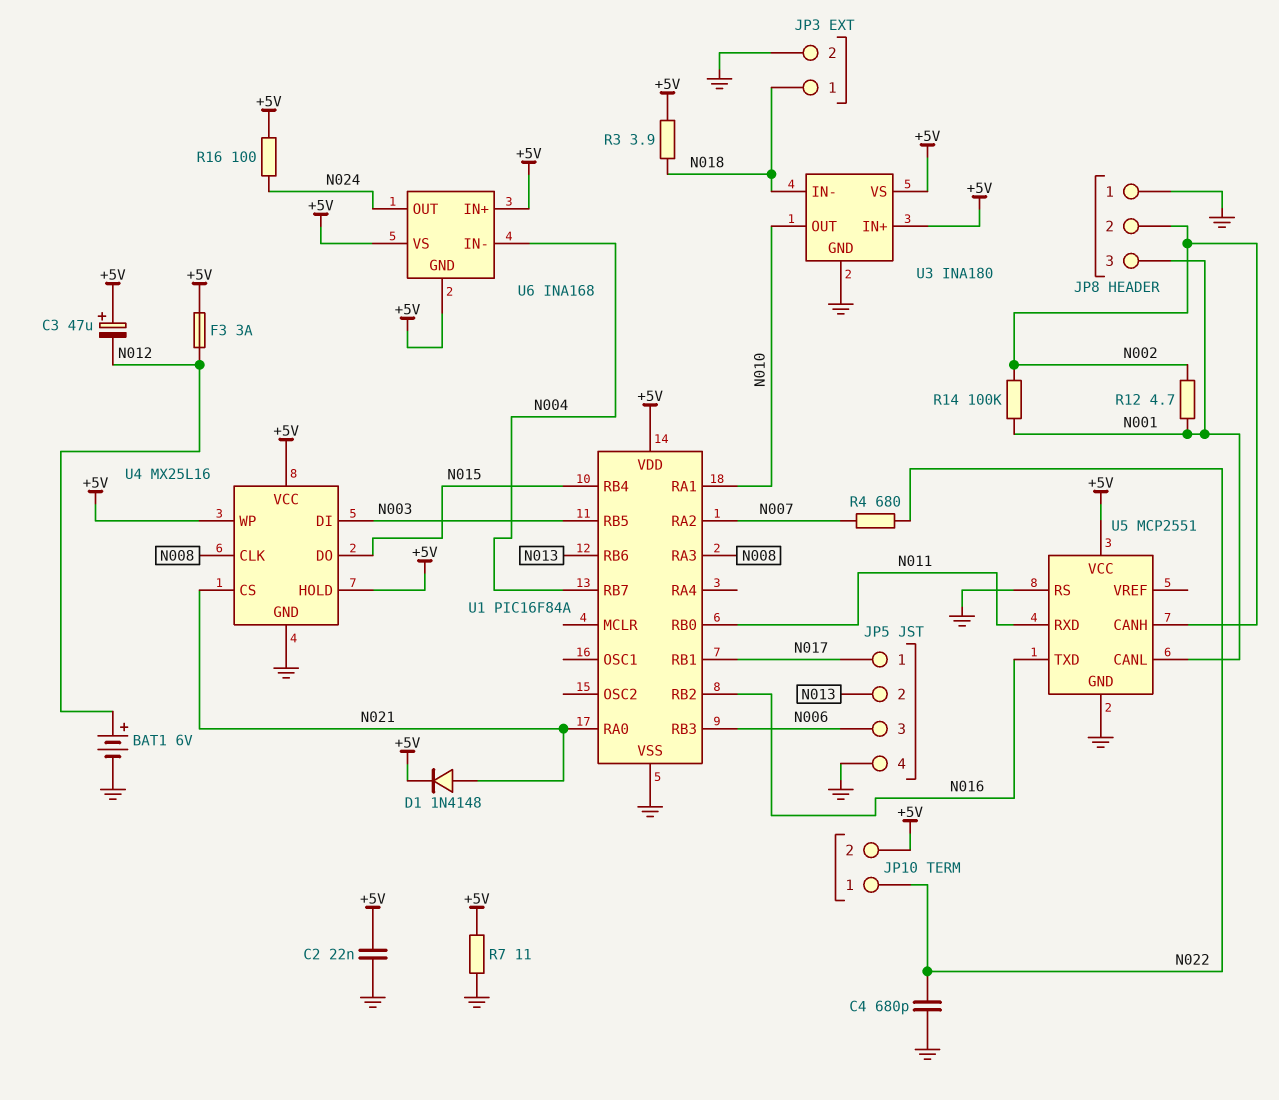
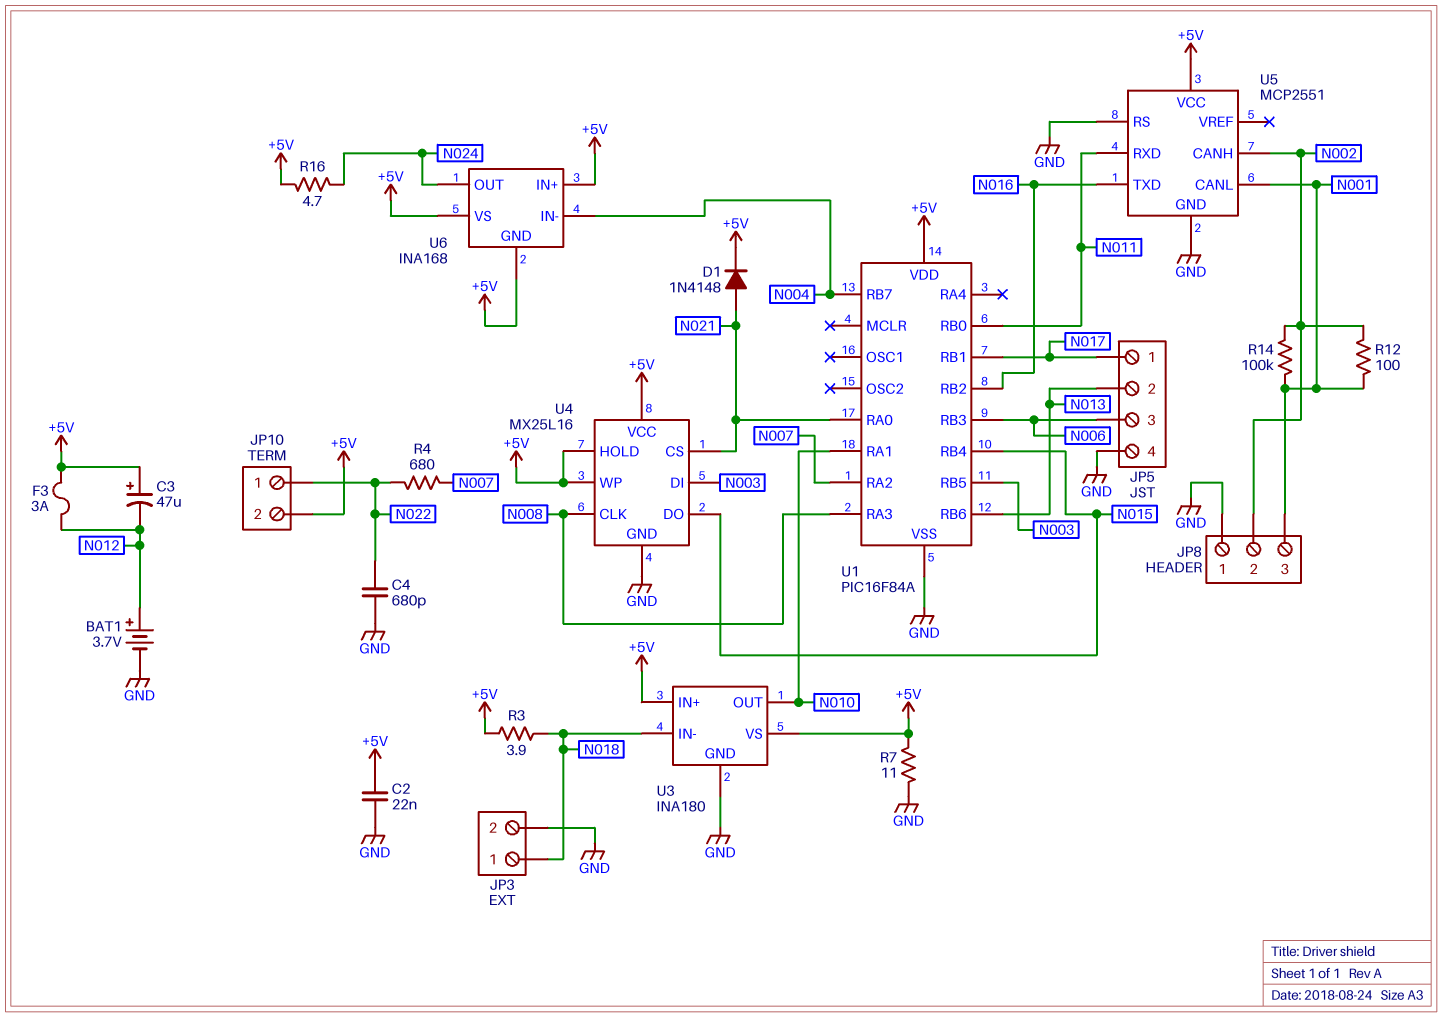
BAT1: 6V (plus N012, minus GND) -> 3.7V (plus N012, minus GND)
R12: 4.7 (N001, N002) -> 100 (N001, N002)
R16: 100 (+5V, N024) -> 4.7 (+5V, N024)

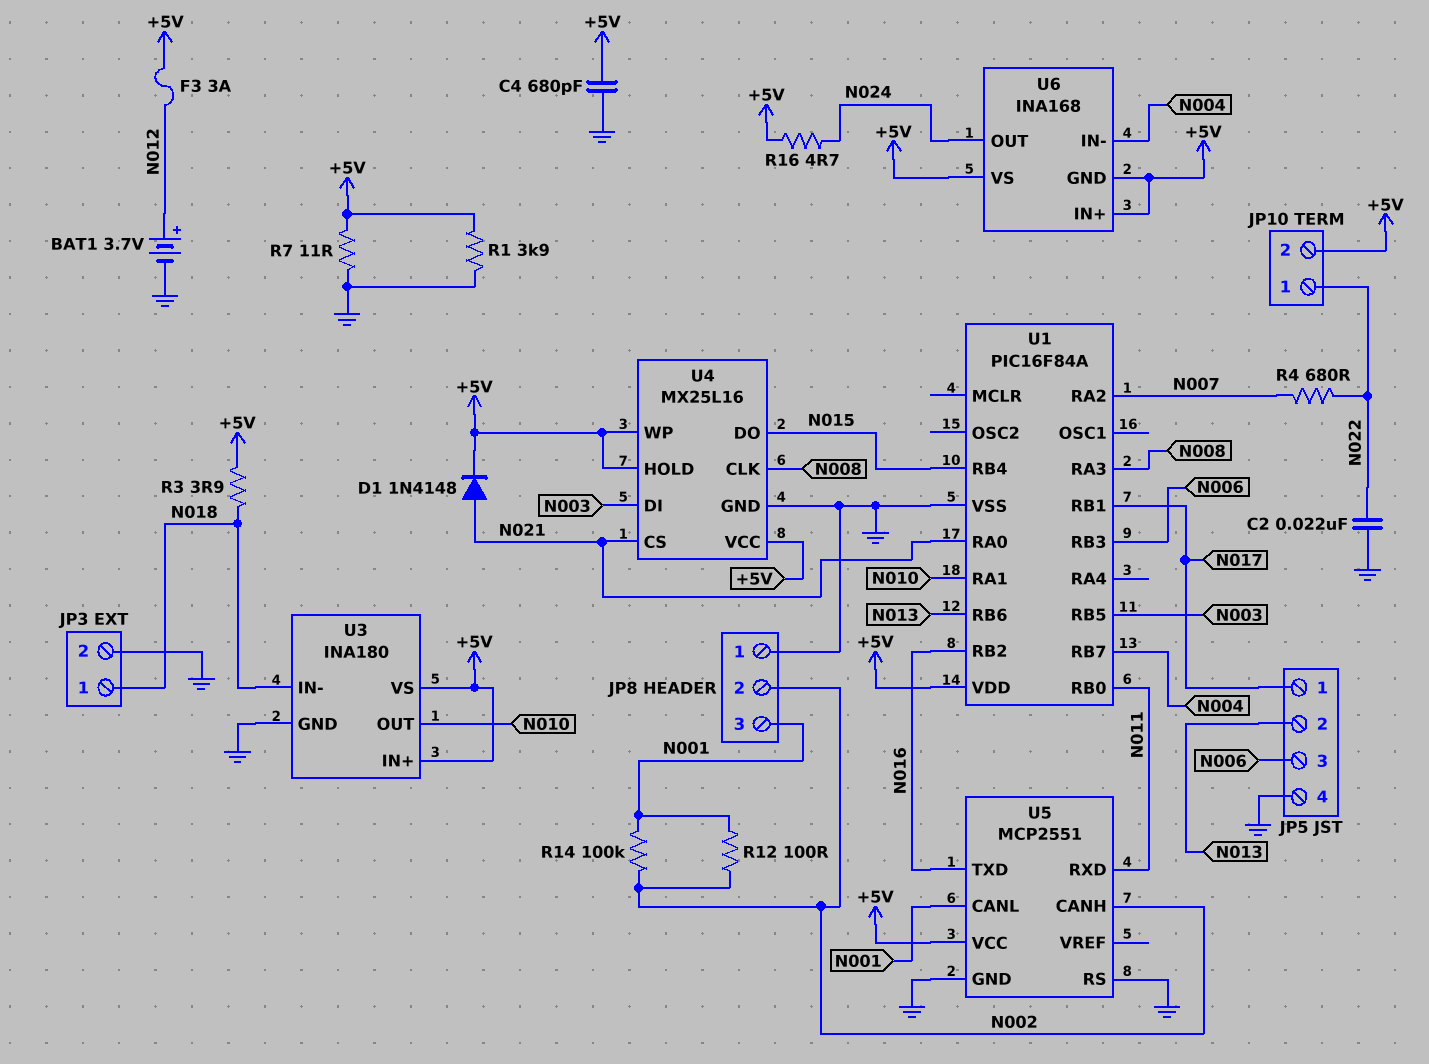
C2: 22nF (+5V, GND) -> 22nF (GND, N022)
C3: 47uF (plus +5V, minus N012) -> none
C4: 680pF (GND, N022) -> 680pF (+5V, GND)
R1: none -> 3.9k (+5V, GND)

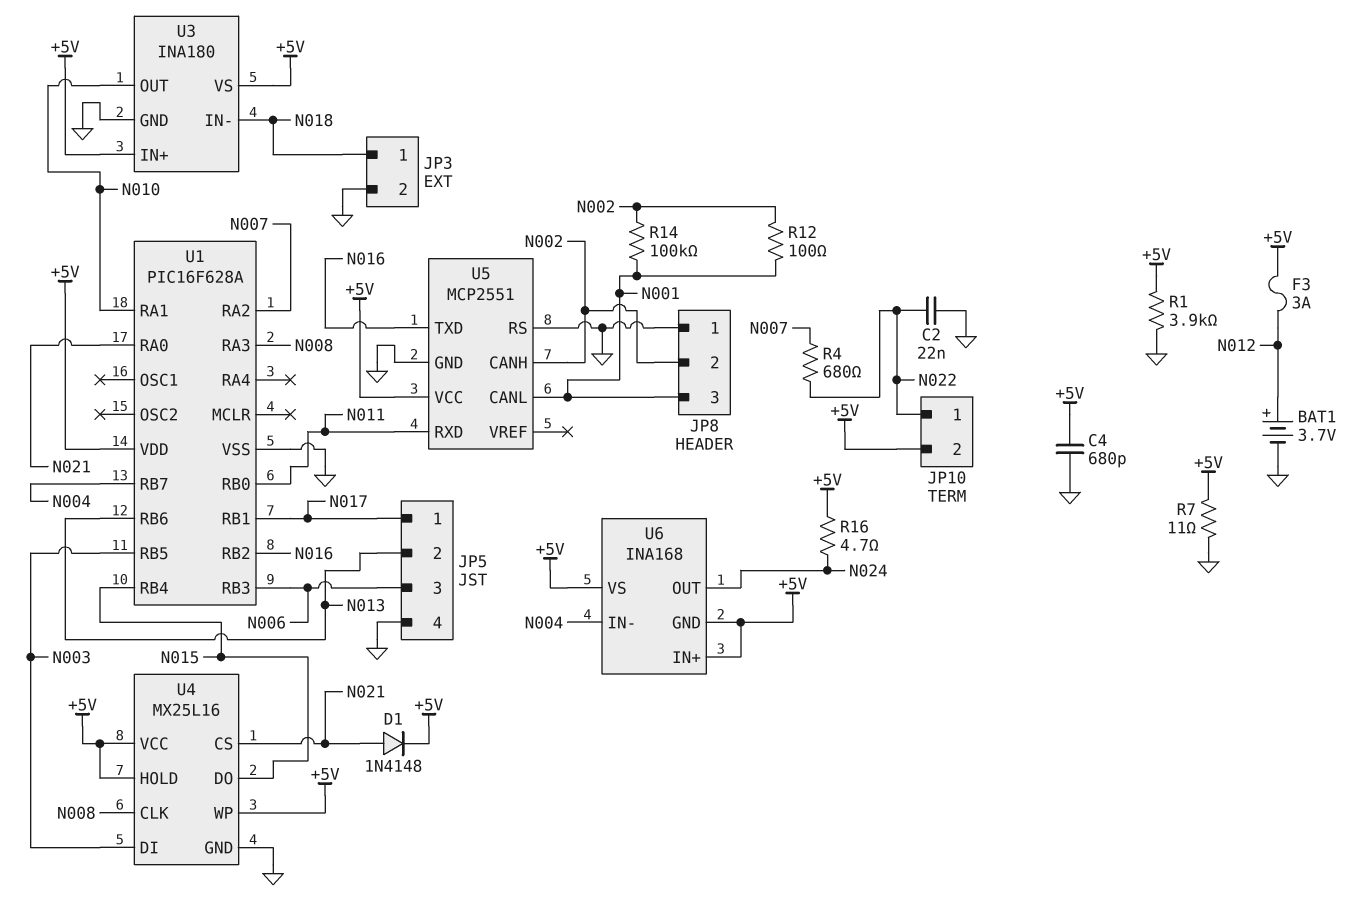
R3: 3.9 (+5V, N018) -> none
U1: PIC16F84A -> PIC16F628A

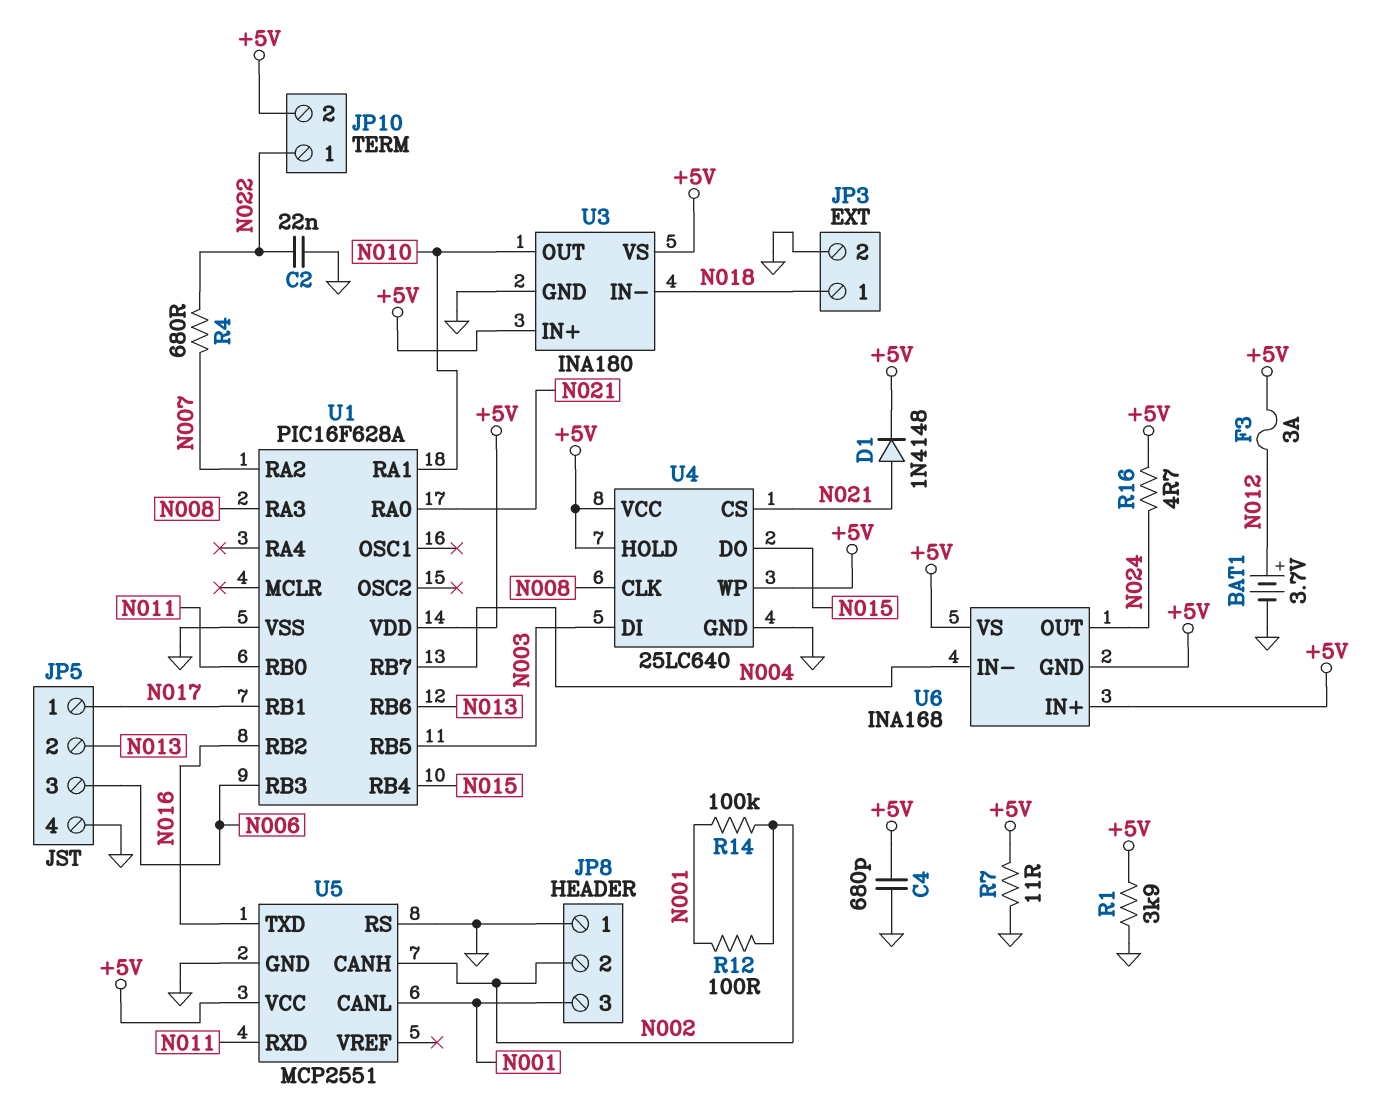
U4: MX25L16 -> 25LC640

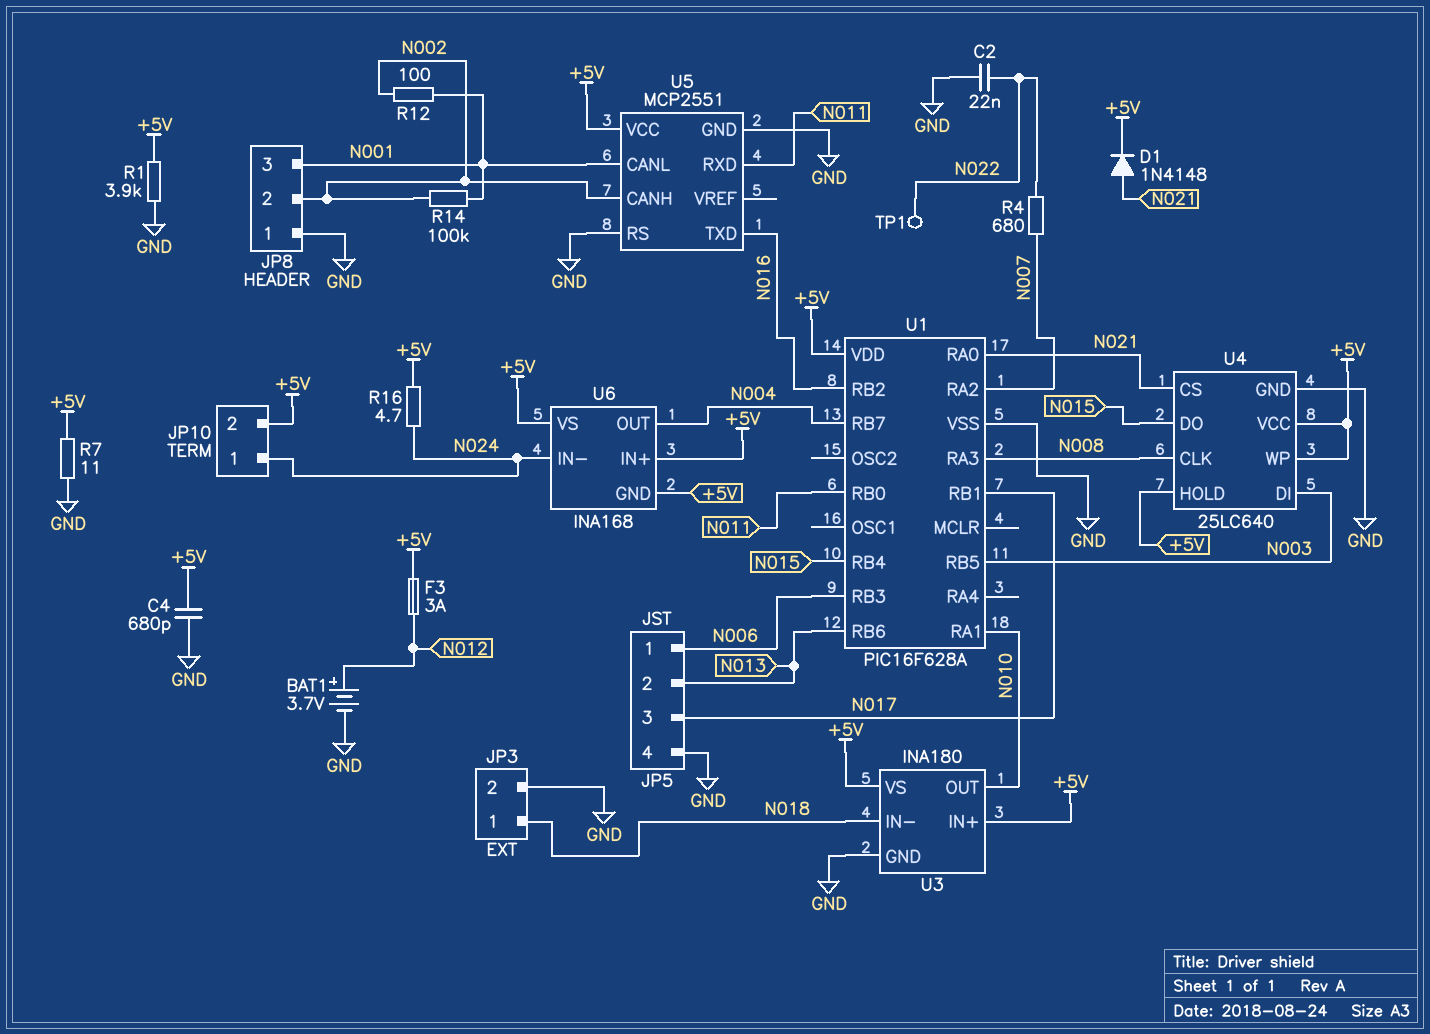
JP5 pin 1: N017 -> N006
JP5 pin 3: N006 -> N017
JP10 pin 1: N022 -> N024
TP1: none -> test point (N022)
U6 pin IN-: N004 -> N024
U6 pin OUT: N024 -> N004

